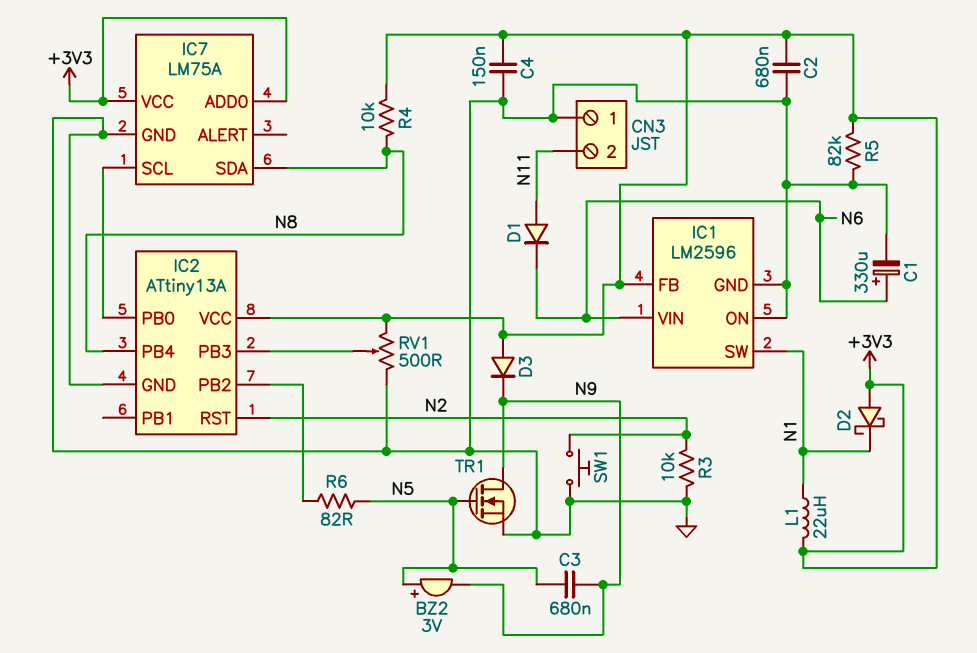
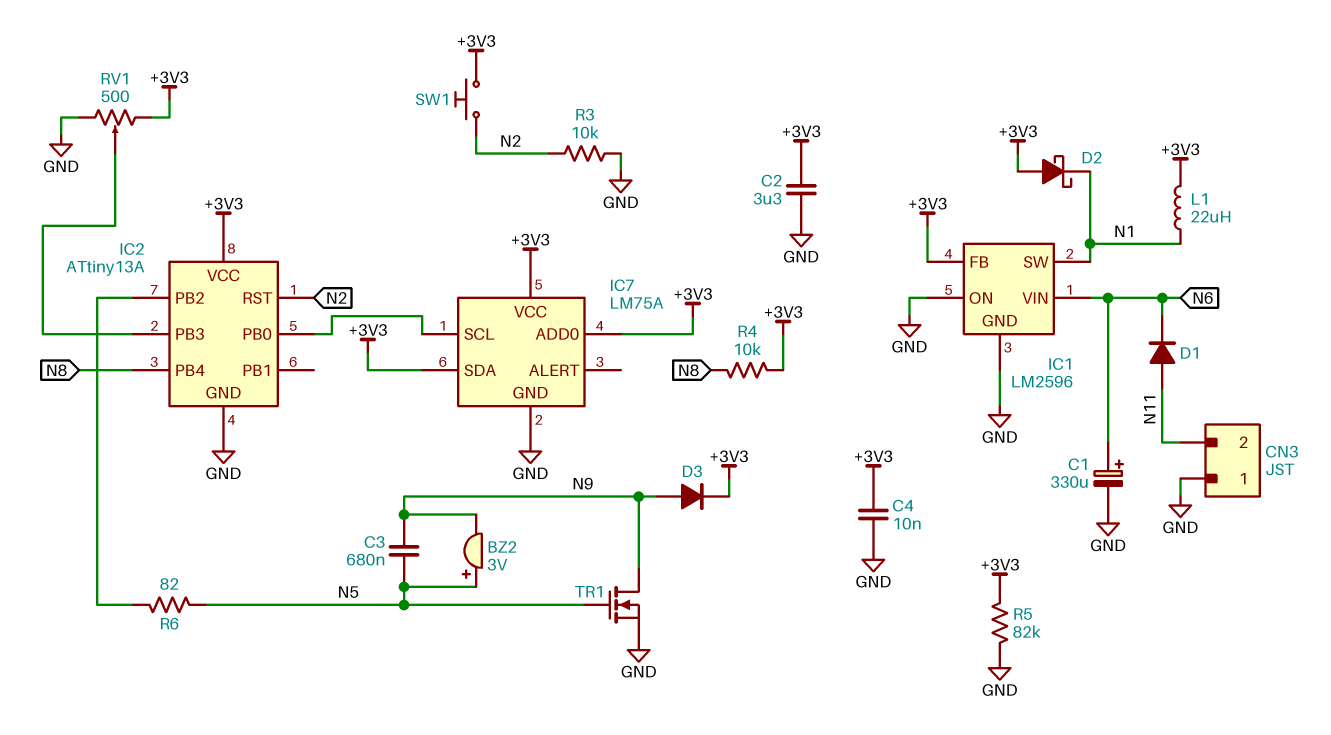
C2: 680nF (+3V3, GND) -> 3.3uF (+3V3, GND)
C4: 150nF (+3V3, GND) -> 10nF (+3V3, GND)
D3: diode (A +3V3, K N9) -> diode (A N9, K +3V3)
IC7 pin SDA: N8 -> +3V3
SW1: button (GND, N2) -> button (+3V3, N2)

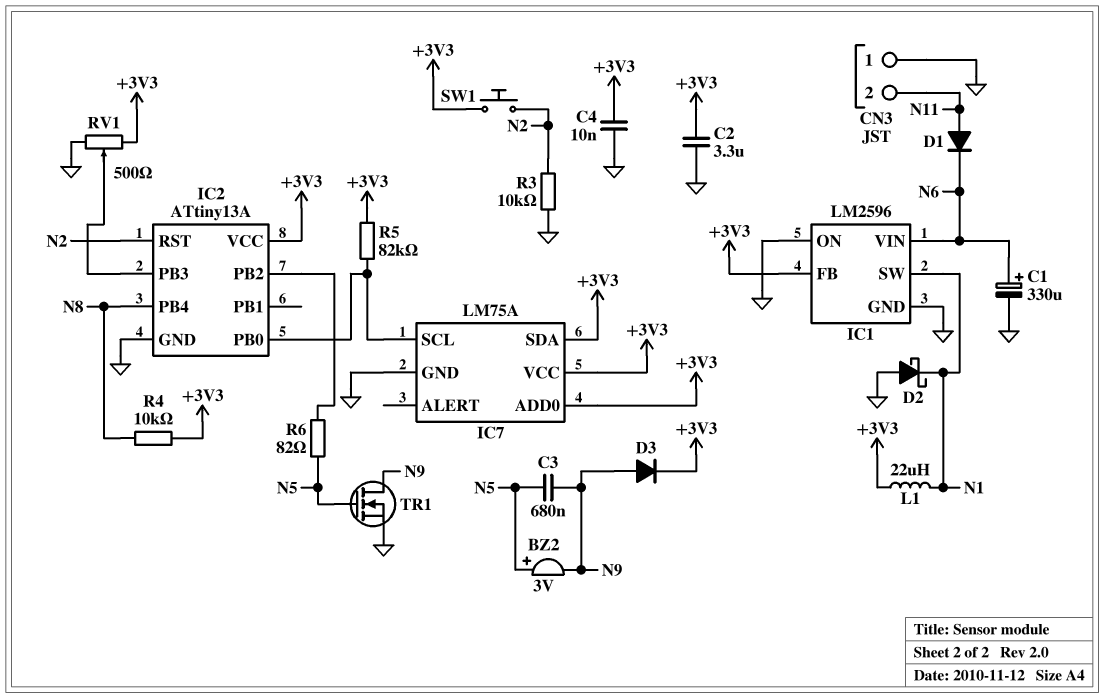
D2: schottky (A +3V3, K N1) -> schottky (A GND, K N1)
R5: 82k (+3V3, GND) -> 82k (+3V3, IC2/PB0)

